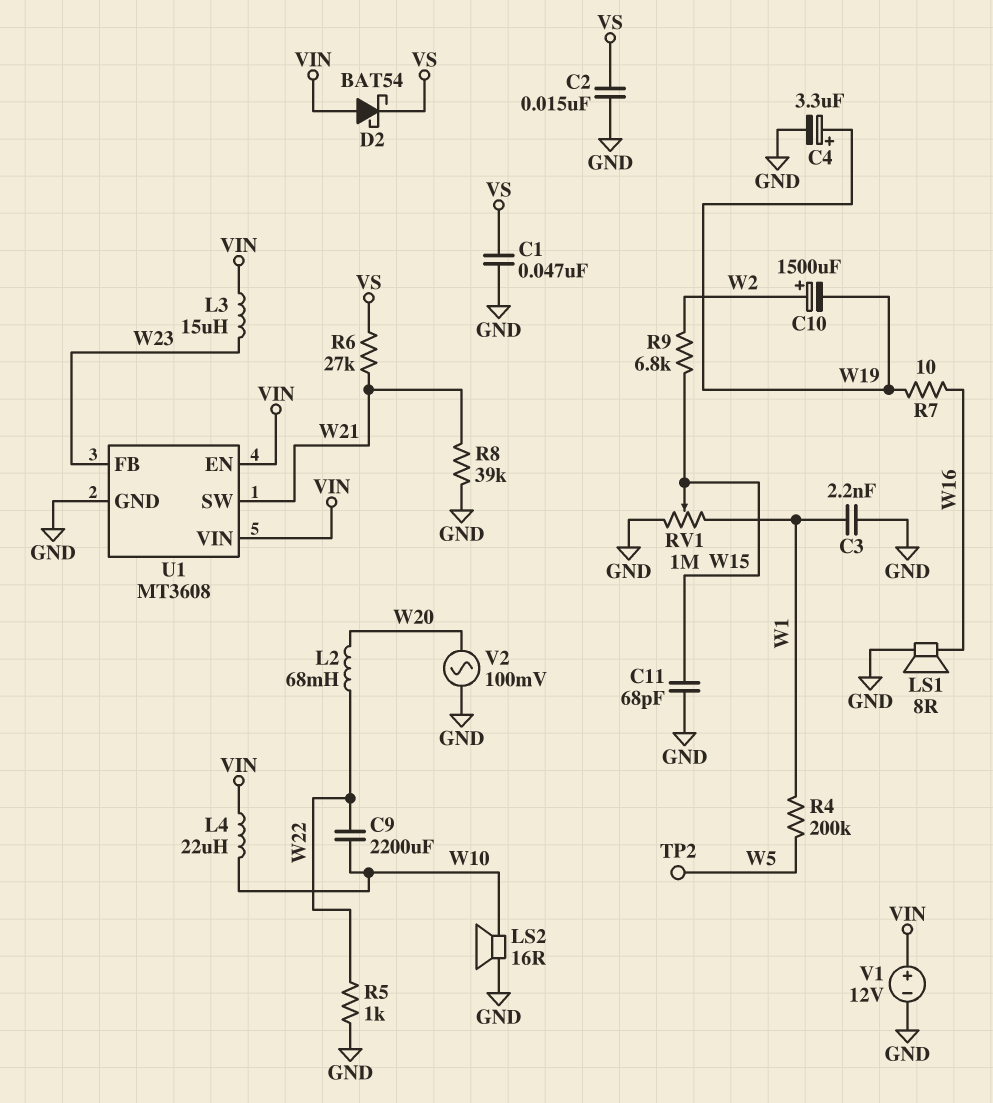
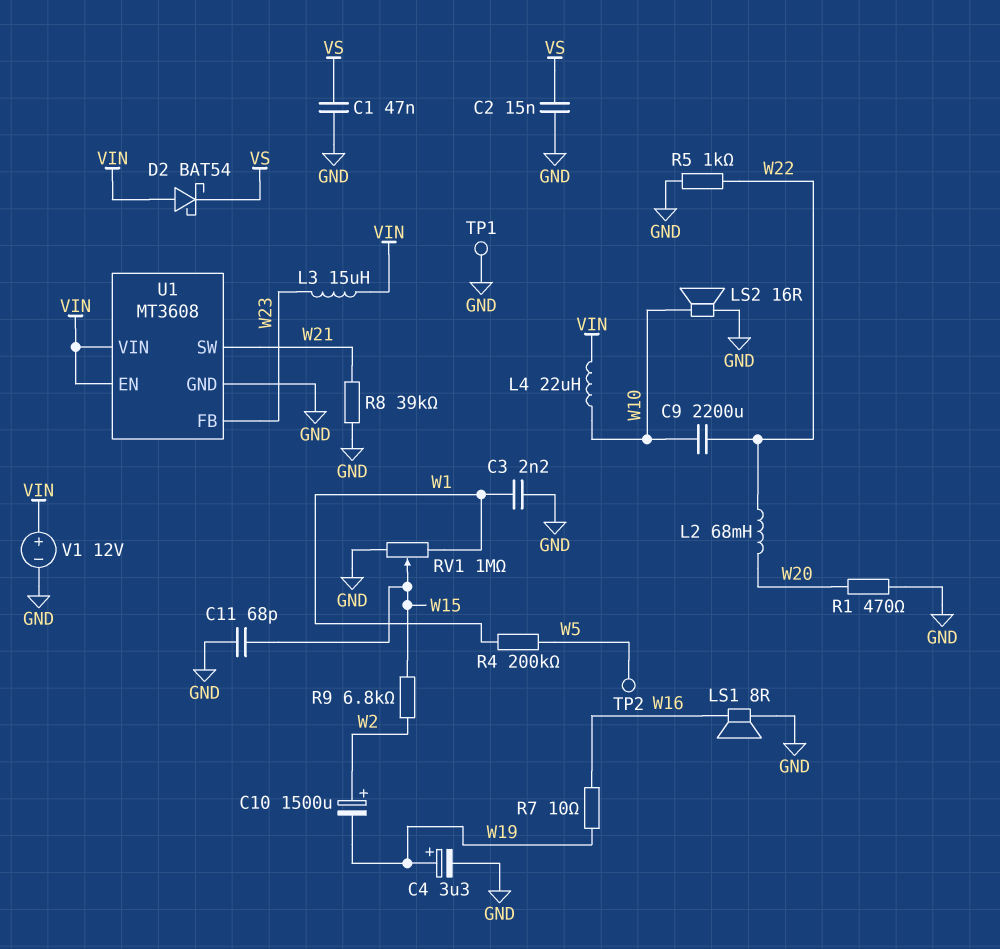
R1: none -> 470 (GND, W20)
R6: 27k (VS, W21) -> none
TP1: none -> test point (GND)
V2: AC 100mV (GND, W20) -> none

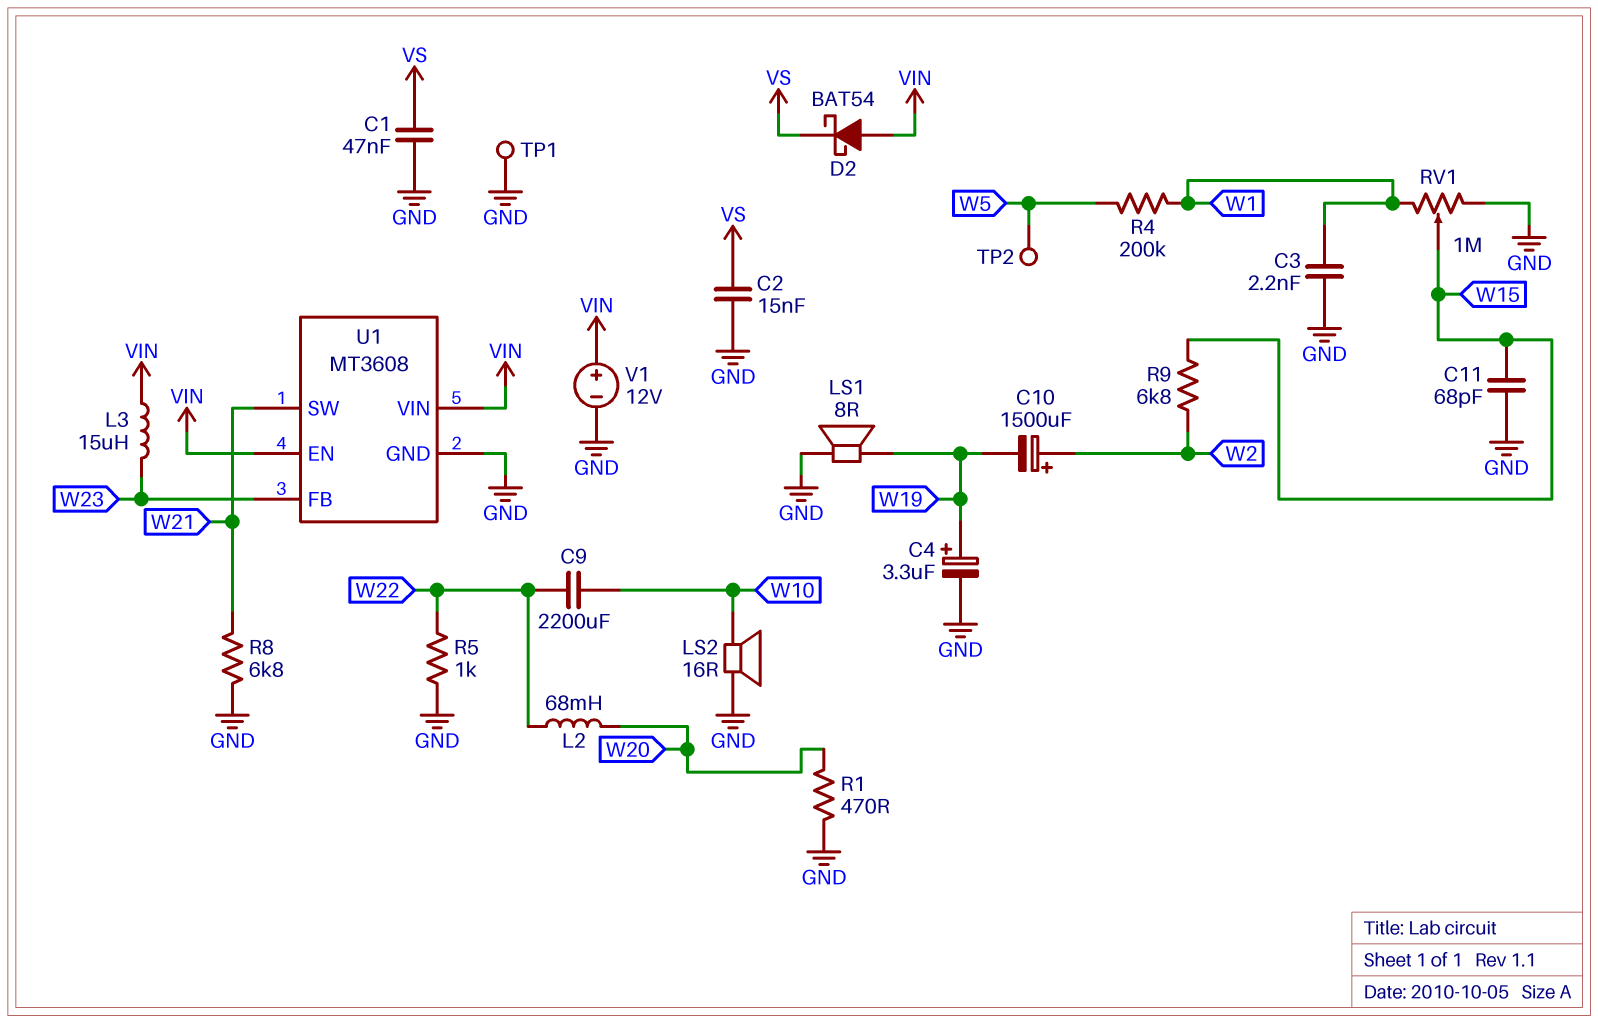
L4: 22uH (VIN, W10) -> none
LS1: speaker 8R (GND, W16) -> speaker 8R (GND, W19)
R7: 10 (W16, W19) -> none
R8: 39k (GND, W21) -> 6.8k (GND, W21)

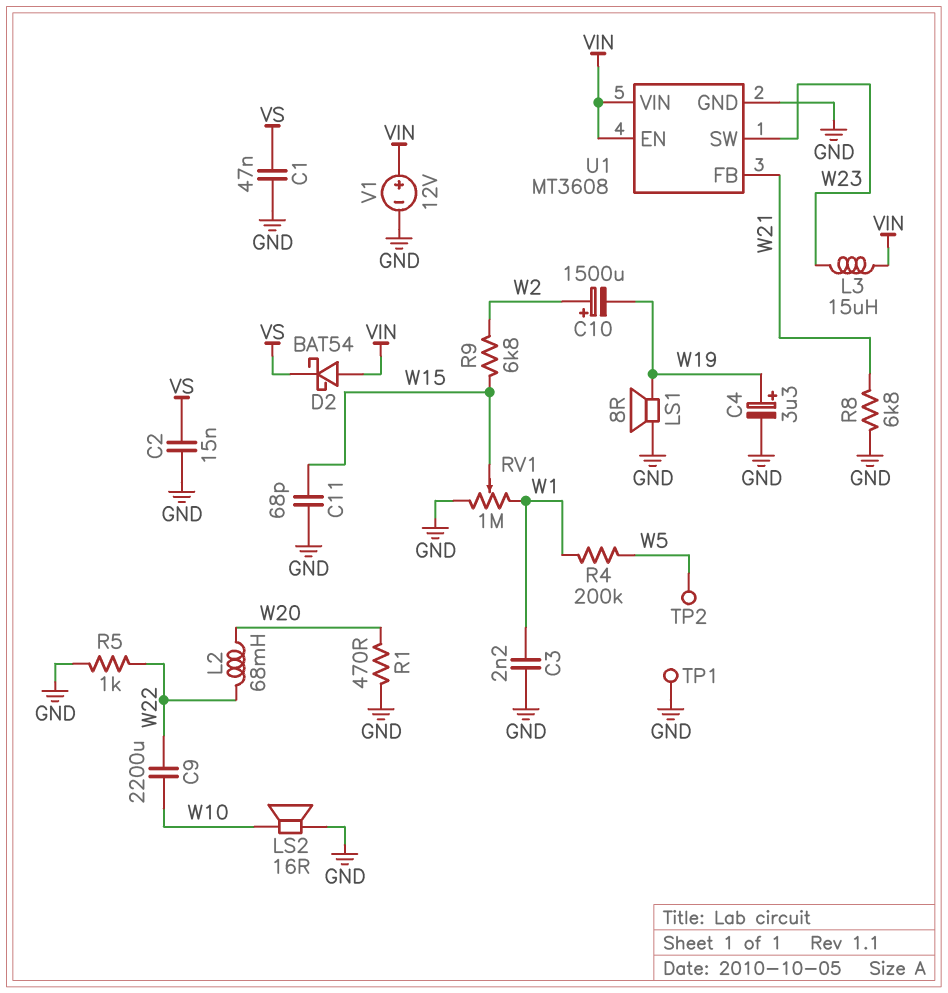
U1 pin FB: W23 -> W21
U1 pin SW: W21 -> W23

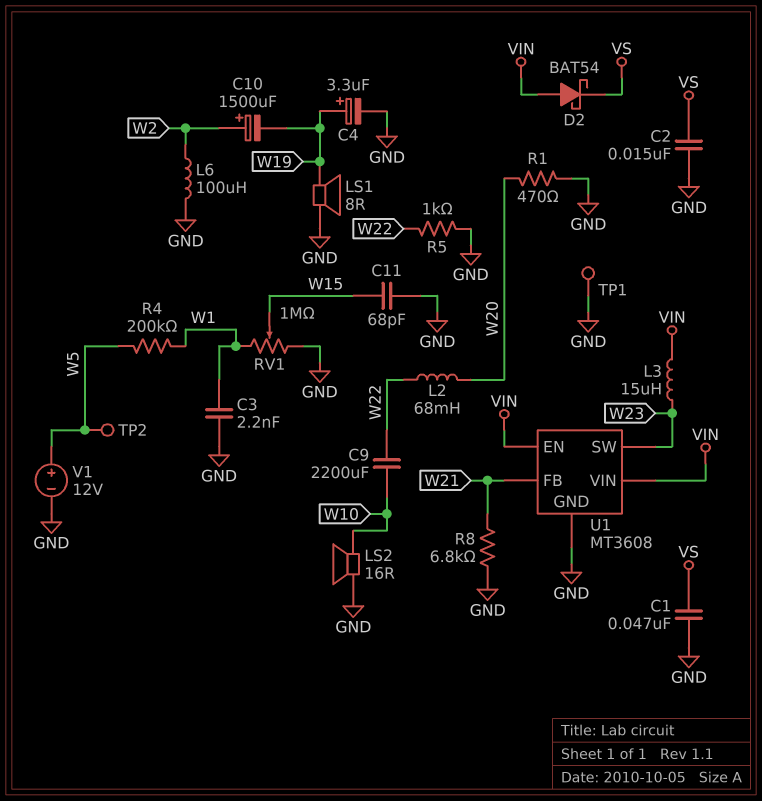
L6: none -> 100uH (GND, W2)
R9: 6.8k (W2, W15) -> none
V1: 12V (plus VIN, minus GND) -> 12V (plus W5, minus GND)

